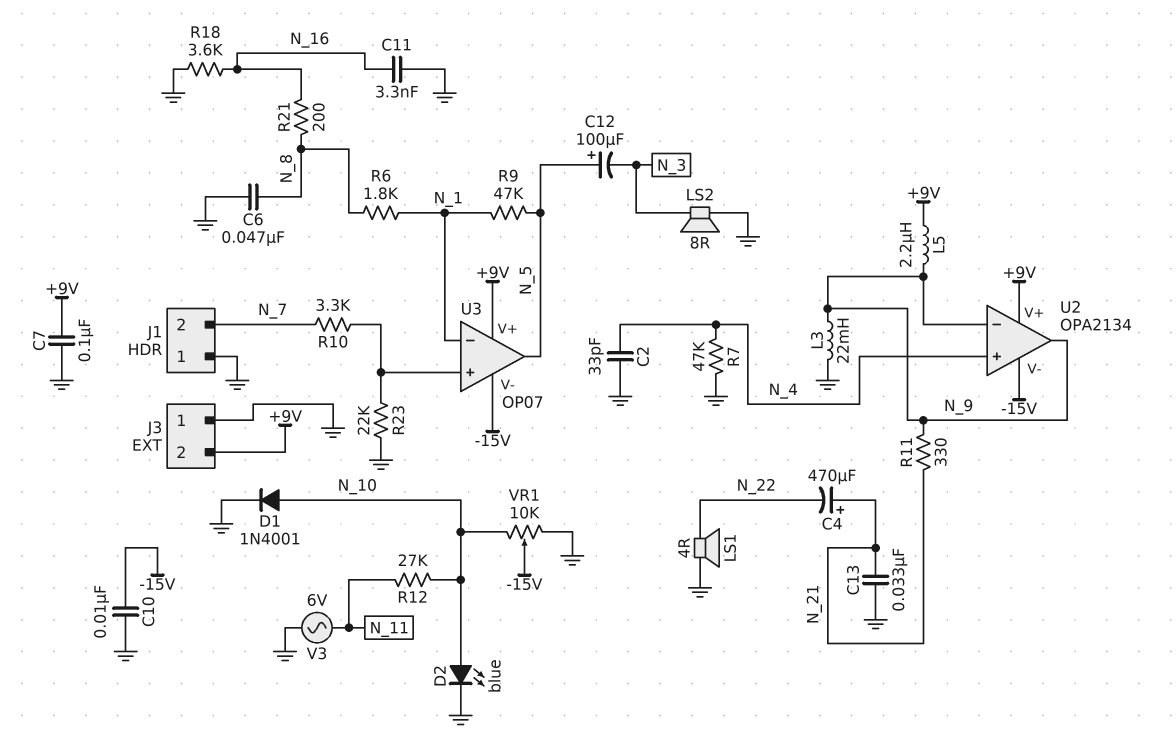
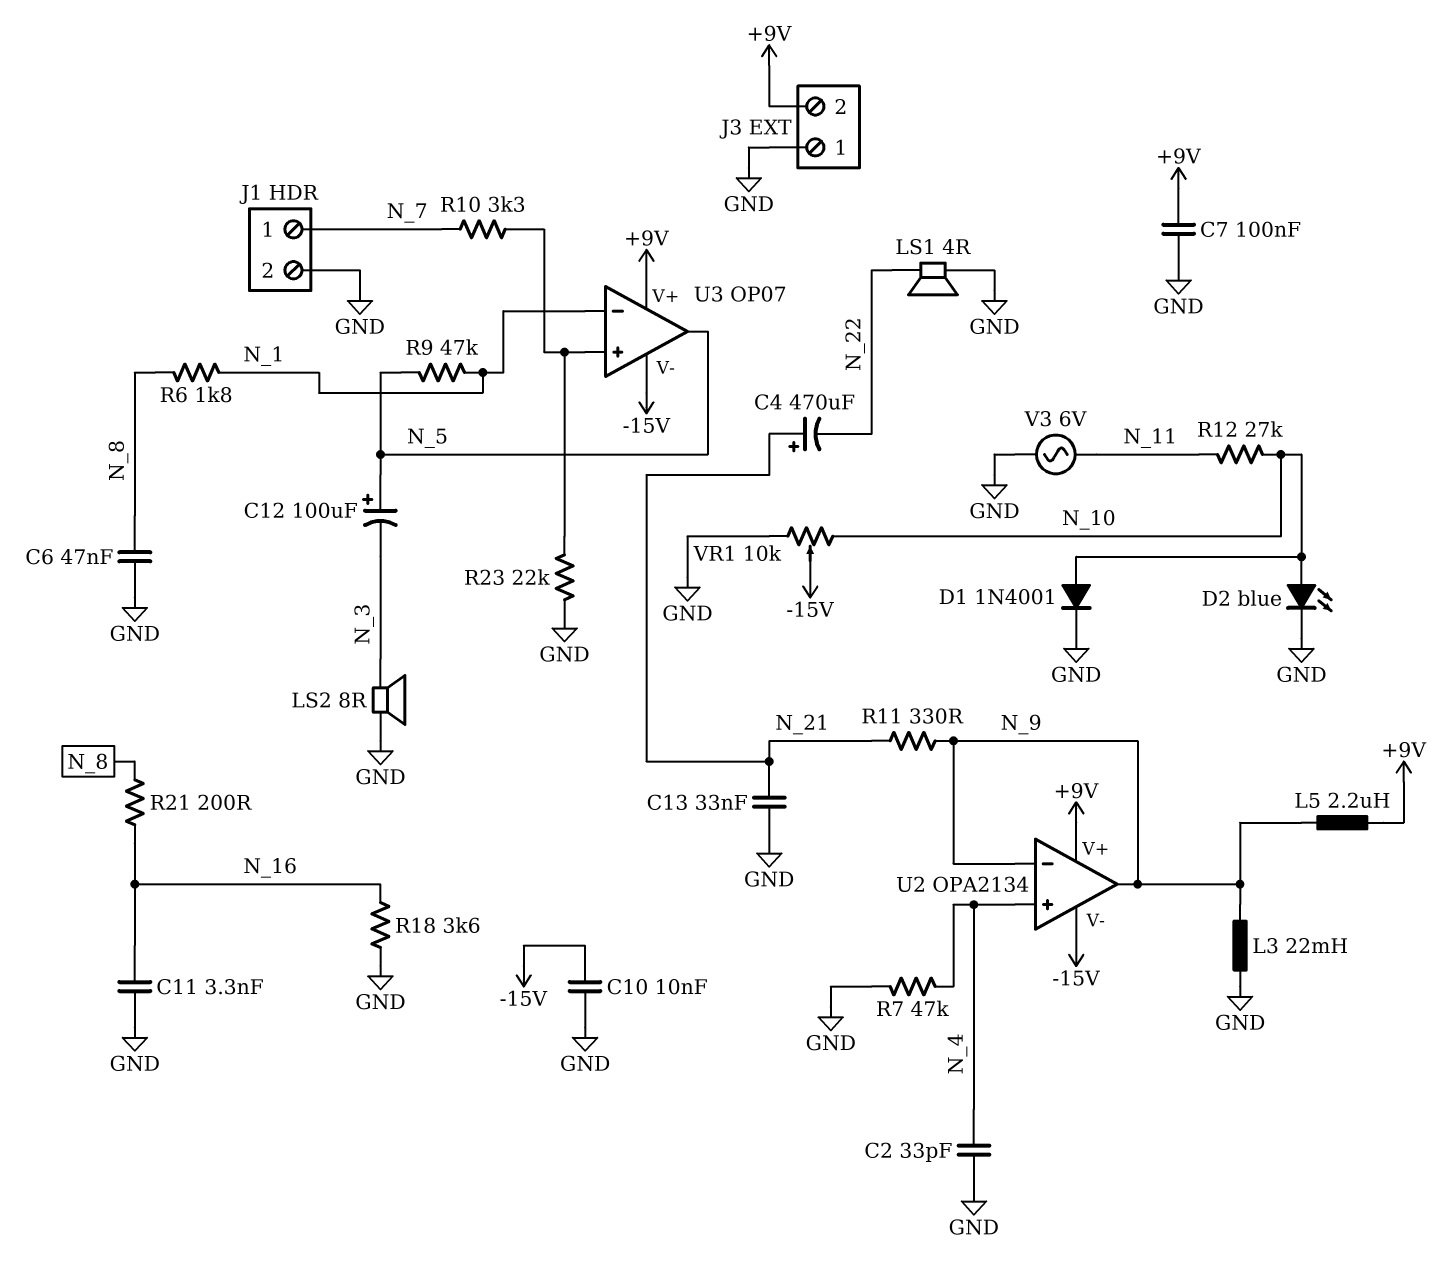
J1 pin 1: GND -> N_7
J1 pin 2: N_7 -> GND

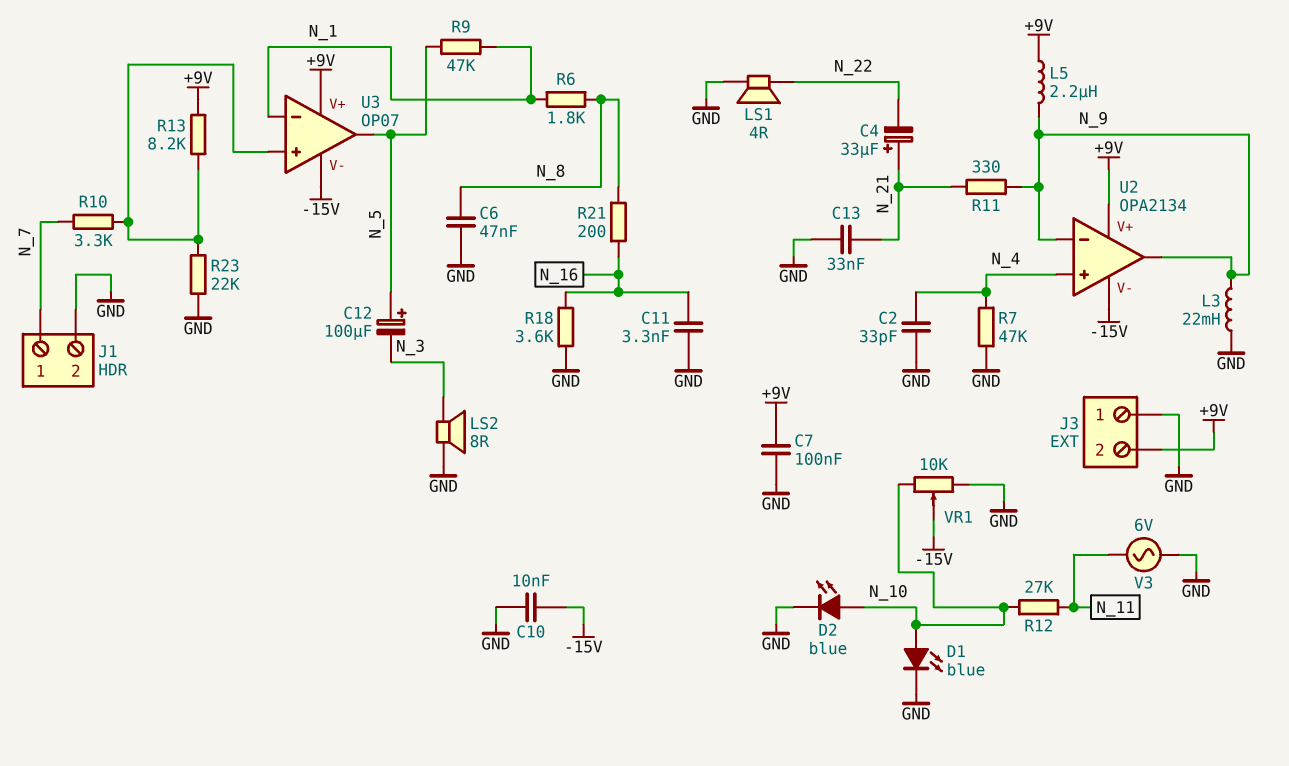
C4: 470uF (plus N_21, minus N_22) -> 33uF (plus N_21, minus N_22)
D1: diode 1N4001 (A N_10, K GND) -> LED blue (A N_10, K GND)
R13: none -> 8.2k (+9V, U3/in+)

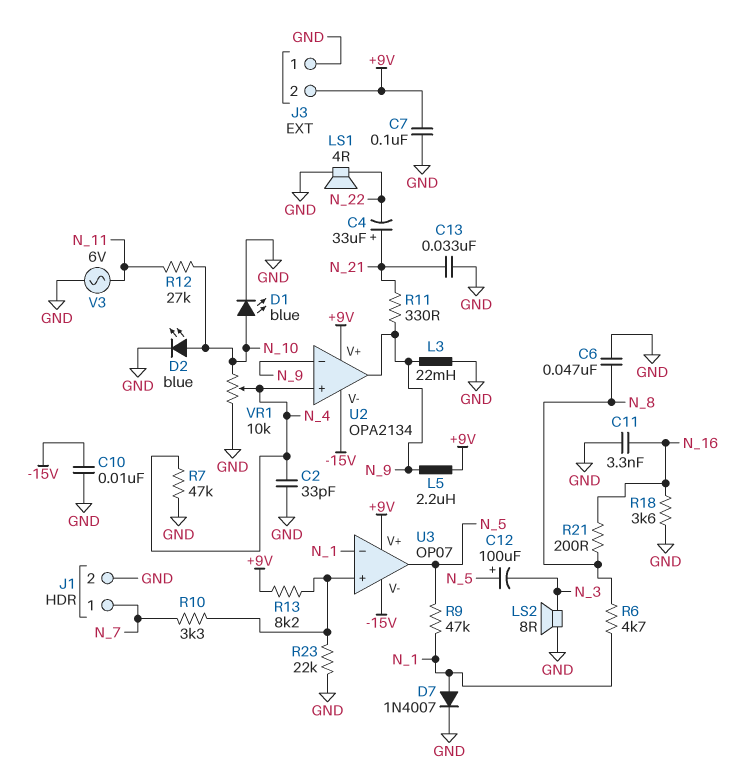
D7: none -> diode 1N4007 (A N_1, K GND)
R6: 1.8k (N_1, N_8) -> 4.7k (N_1, N_8)
VR1: 10k (GND, N_10, wiper -15V) -> 10k (GND, N_10, wiper N_4)

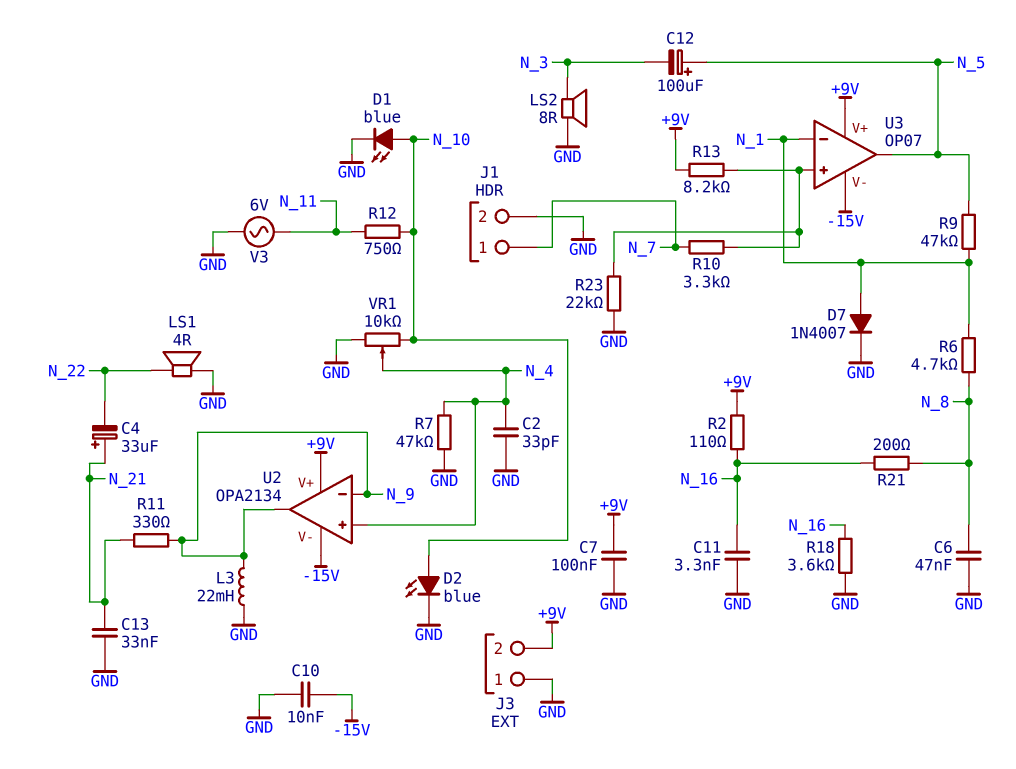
L5: 2.2uH (+9V, N_9) -> none
R2: none -> 110 (+9V, N_16)
R12: 27k (N_10, N_11) -> 750 (N_10, N_11)

